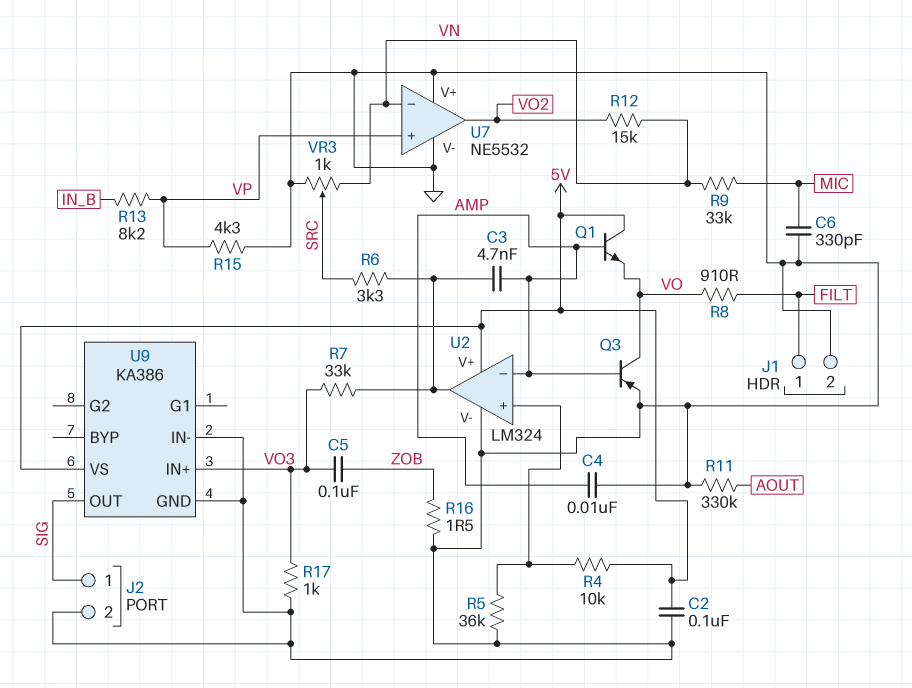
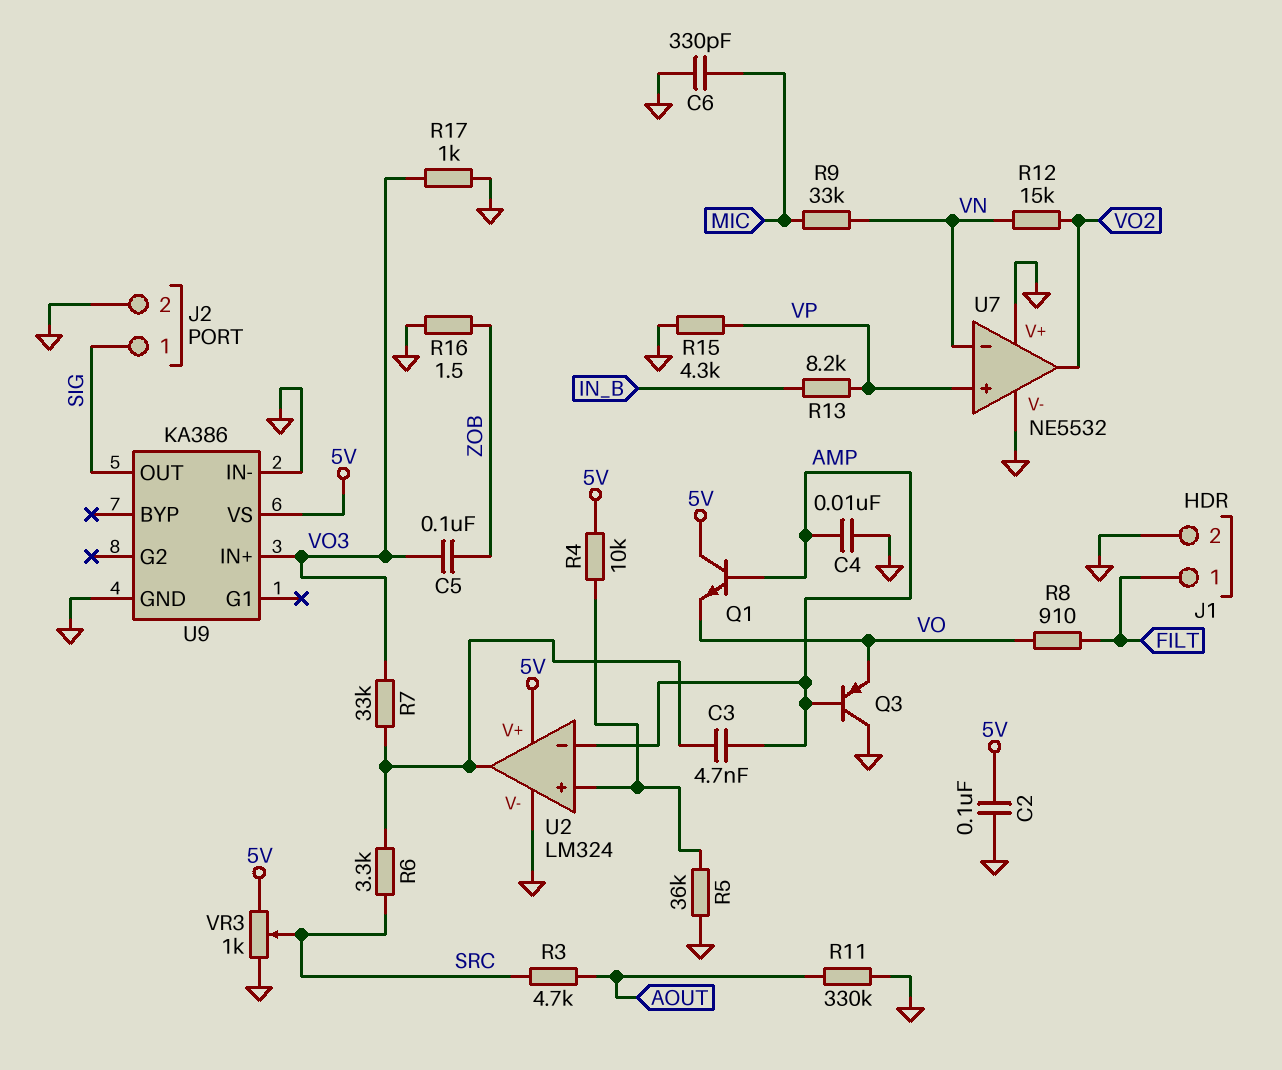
Q3: PNP (B AMP, C VO, E GND) -> PNP (B AMP, C GND, E VO)
R3: none -> 4.7k (AOUT, SRC)
VR3: 1k (GND, VN, wiper SRC) -> 1k (5V, GND, wiper SRC)

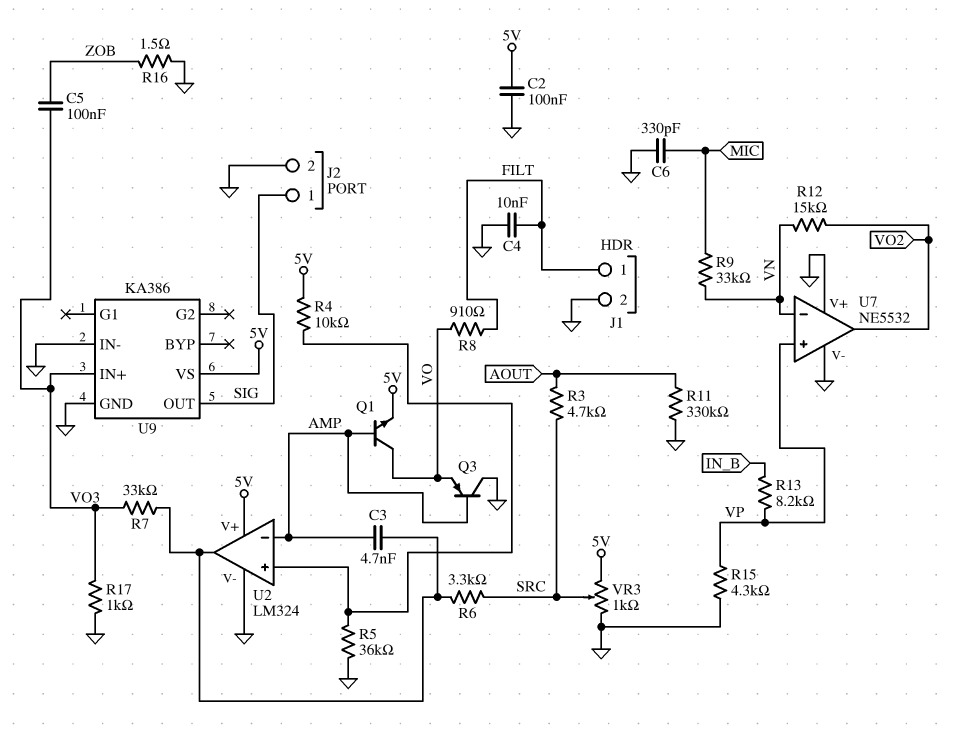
C4: 10nF (AMP, GND) -> 10nF (FILT, GND)
Q1: NPN (B AMP, C 5V, E VO) -> NPN (B AMP, C VO, E 5V)

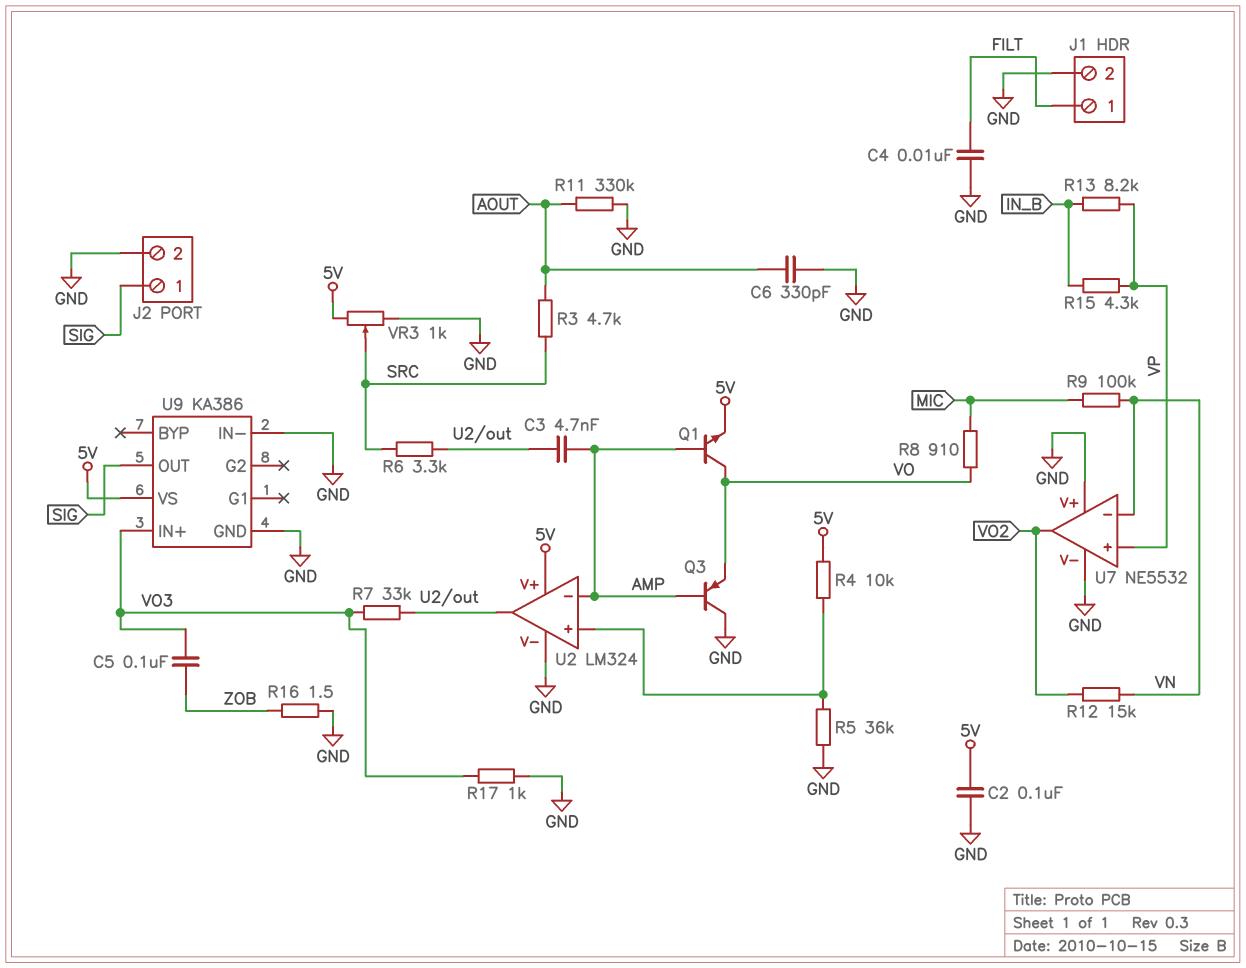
C6: 330pF (GND, MIC) -> 330pF (AOUT, GND)
R8: 910 (FILT, VO) -> 910 (MIC, VO)
R9: 33k (MIC, VN) -> 100k (MIC, VN)
R15: 4.3k (GND, VP) -> 4.3k (IN_B, VP)

